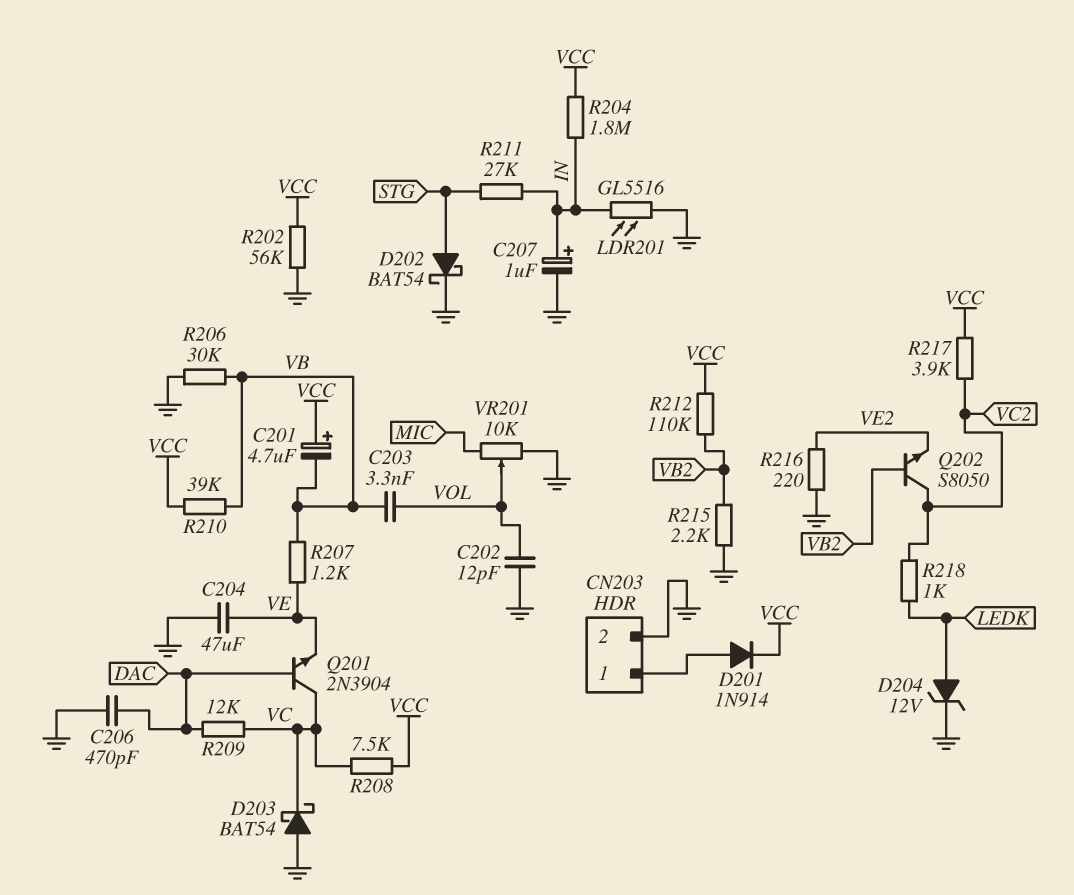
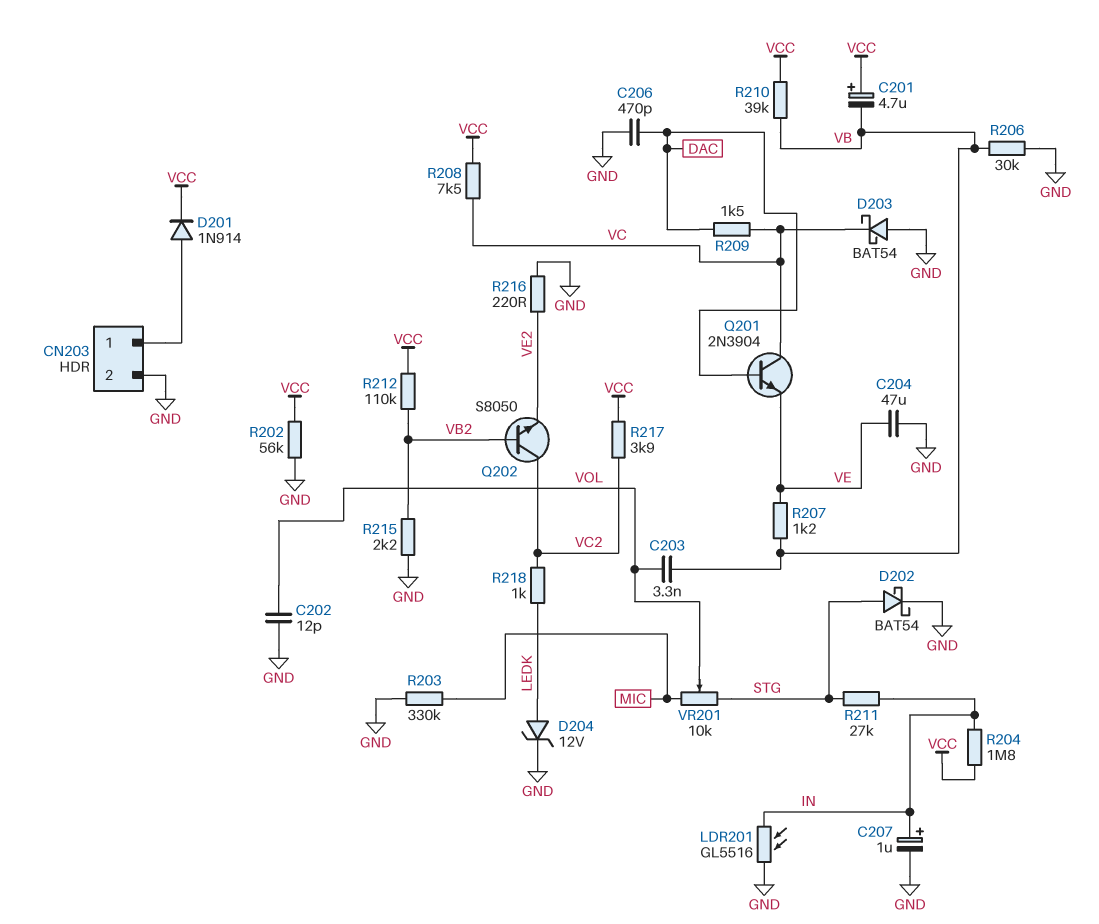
R203: none -> 330k (GND, MIC)
R209: 12k (DAC, VC) -> 1.5k (DAC, VC)
VR201: 10k (GND, MIC, wiper VOL) -> 10k (MIC, STG, wiper VOL)

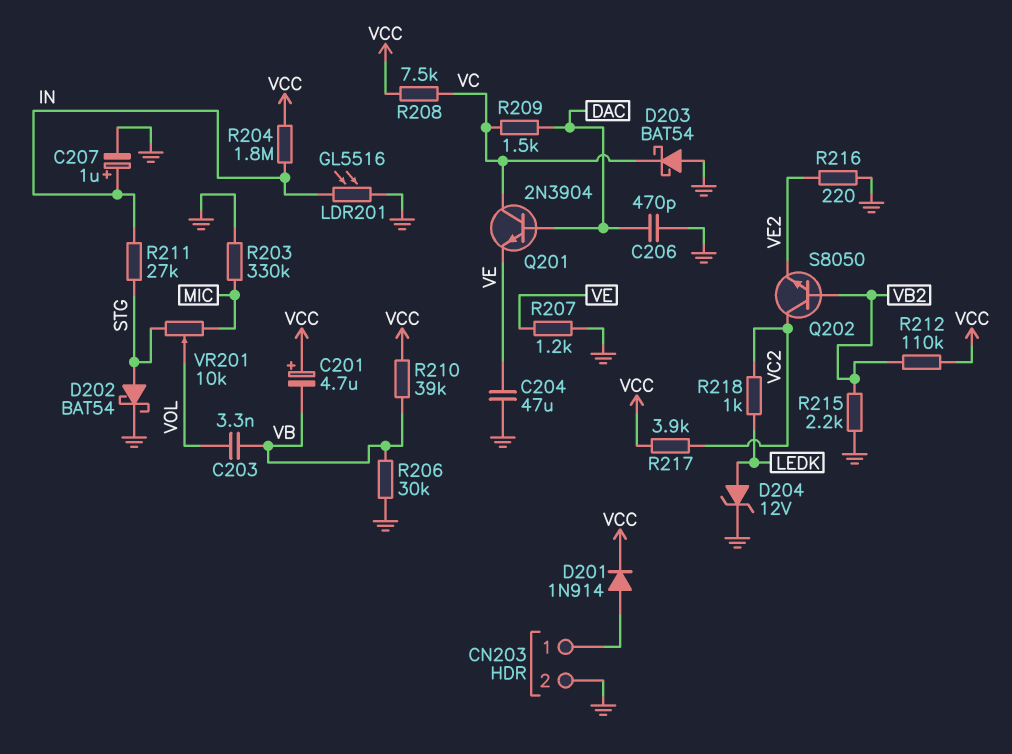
C202: 12pF (GND, VOL) -> none
R202: 56k (GND, VCC) -> none
R207: 1.2k (VB, VE) -> 1.2k (GND, VE)

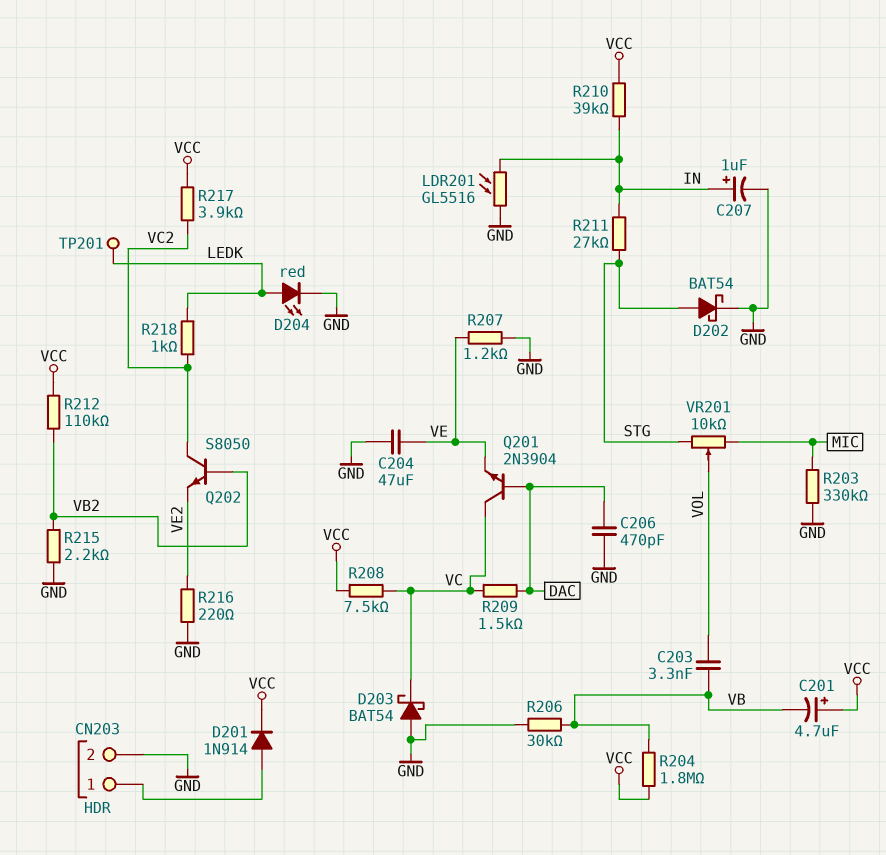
D204: zener 12V (A LEDK, K GND) -> LED red (A LEDK, K GND)
R204: 1.8M (IN, VCC) -> 1.8M (VB, VCC)
R210: 39k (VB, VCC) -> 39k (IN, VCC)
TP201: none -> test point (LEDK)

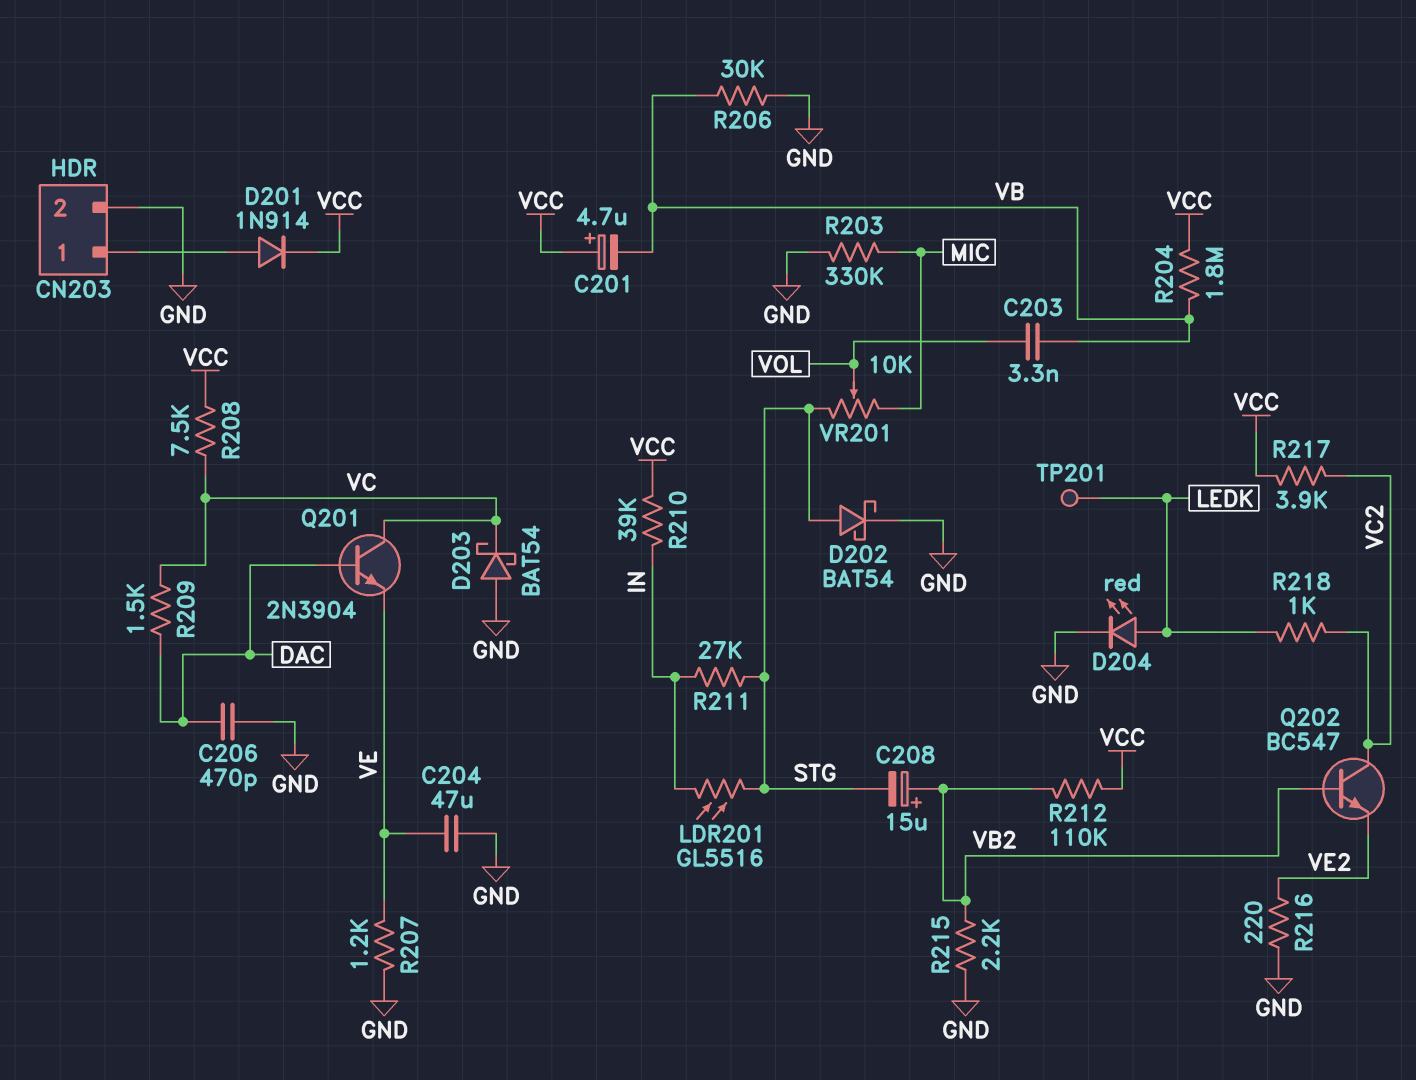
C207: 1uF (plus IN, minus GND) -> none
C208: none -> 15uF (plus VB2, minus STG)
LDR201: GL5516 (GND, IN) -> GL5516 (IN, STG)
Q202: NPN S8050 (B VB2, C VC2, E VE2) -> NPN BC547 (B VB2, C VC2, E VE2)

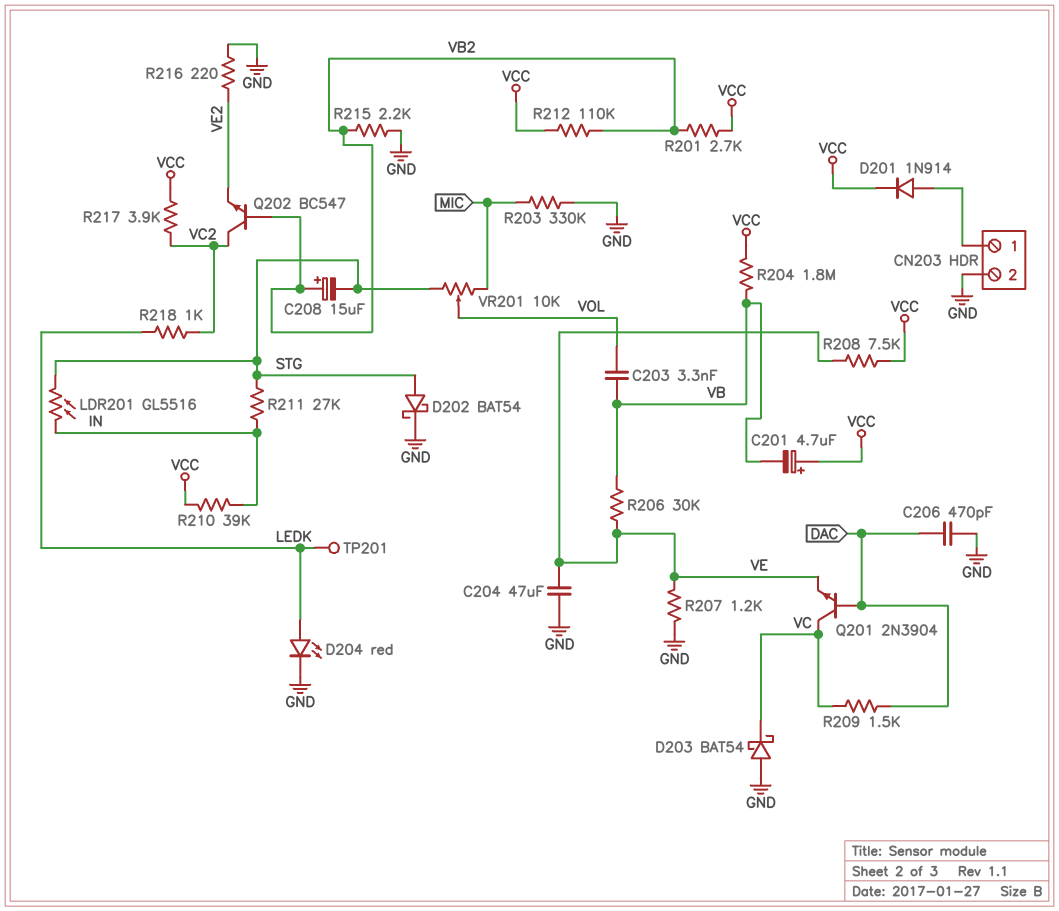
R201: none -> 2.7k (VB2, VCC)
R206: 30k (GND, VB) -> 30k (VB, VE)
R208: 7.5k (VC, VCC) -> 7.5k (VCC, VE)

